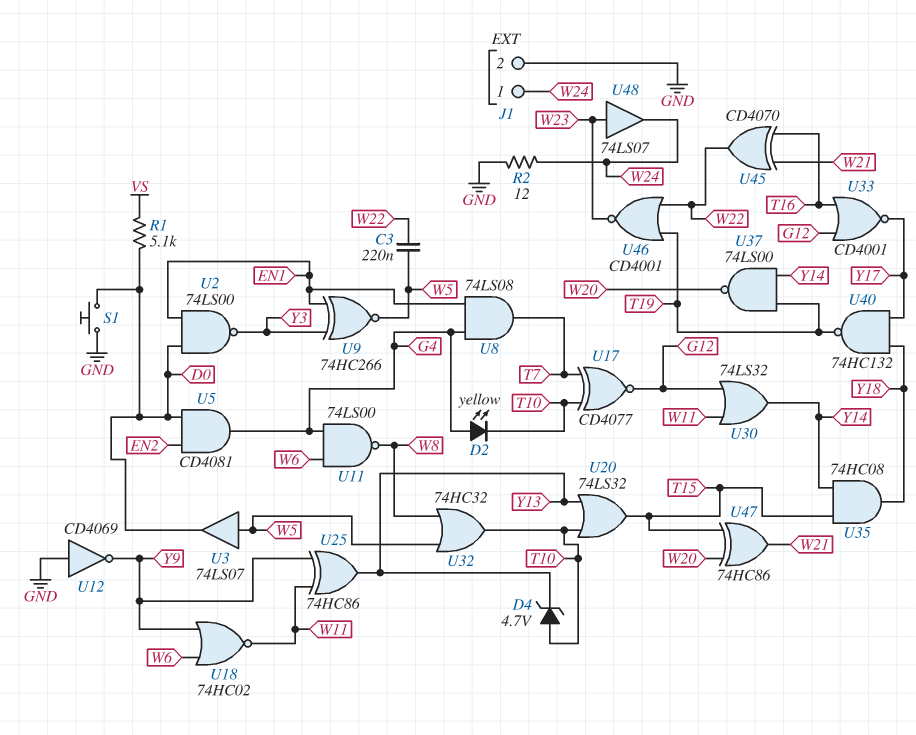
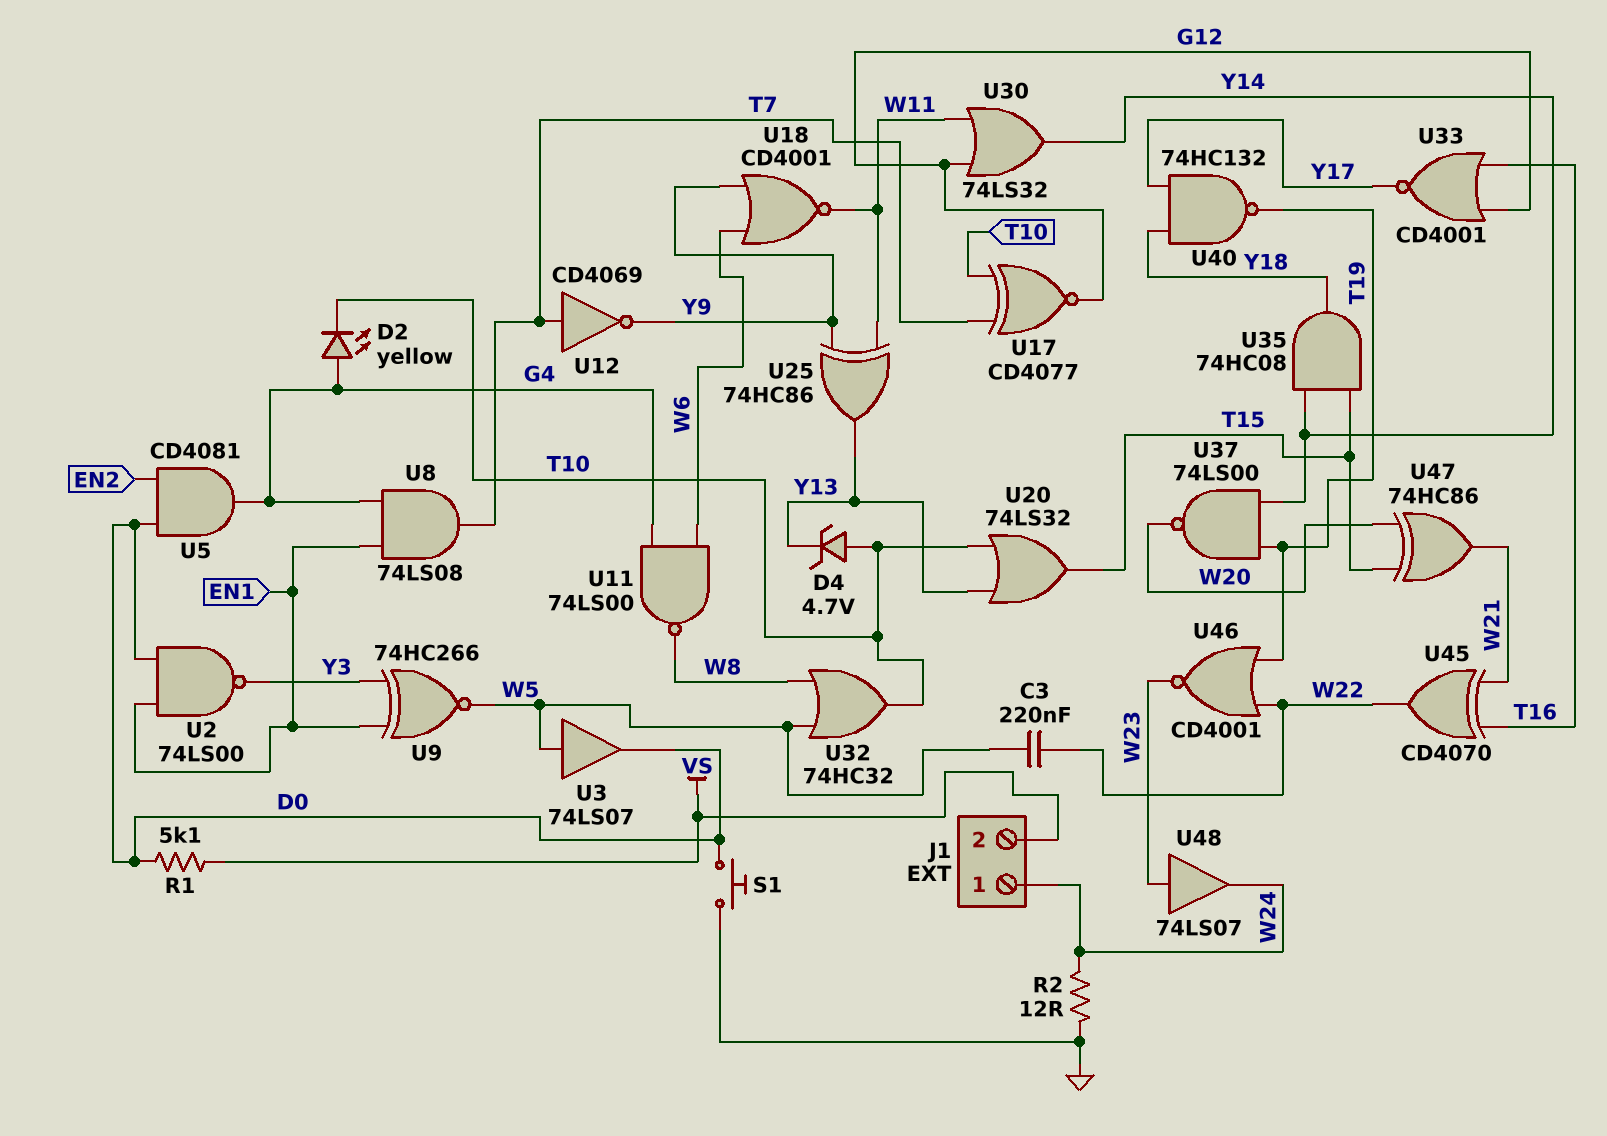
J1 pin 2: GND -> VS
U12: NOT CD4069 (in GND, out Y9) -> NOT CD4069 (in T7, out Y9)
U18: NOR 74HC02 (in W6, in Y9, out W11) -> NOR CD4001 (in W6, in Y9, out W11)

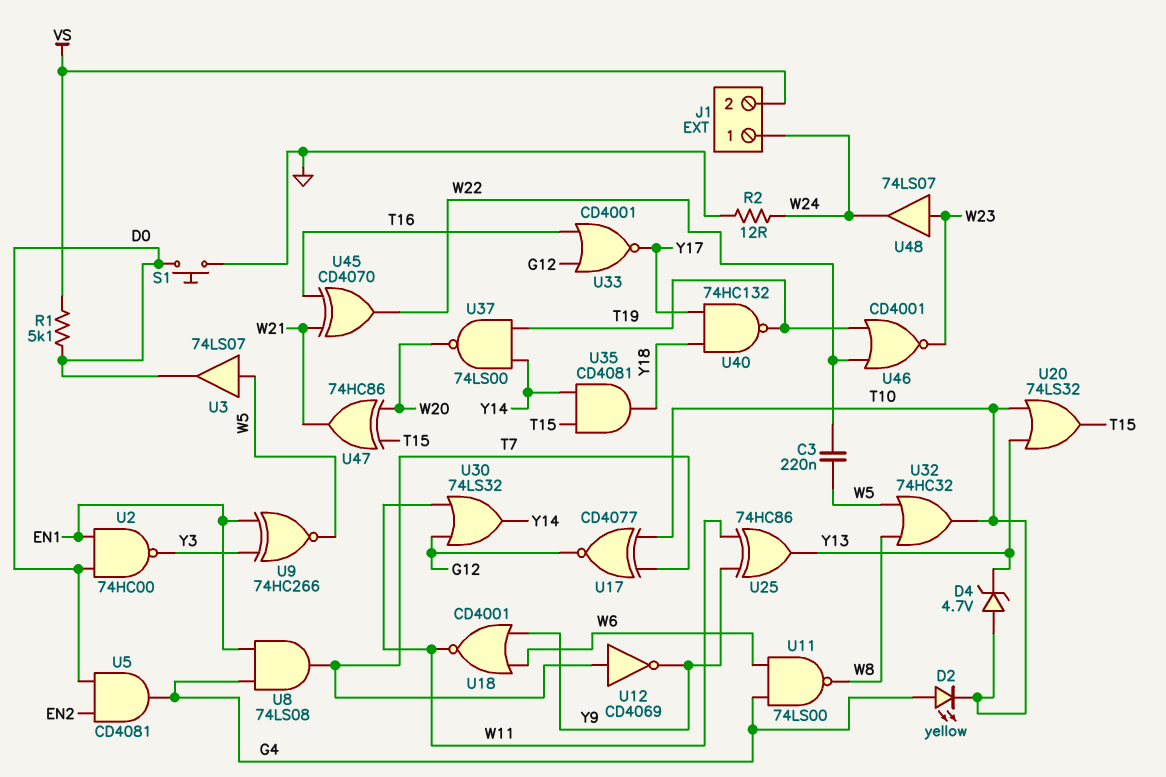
U2: NAND 74LS00 (in D0, in EN1, out Y3) -> NAND 74HC00 (in D0, in EN1, out Y3)
U35: AND 74HC08 (in T15, in Y14, out Y18) -> AND CD4081 (in T15, in Y14, out Y18)

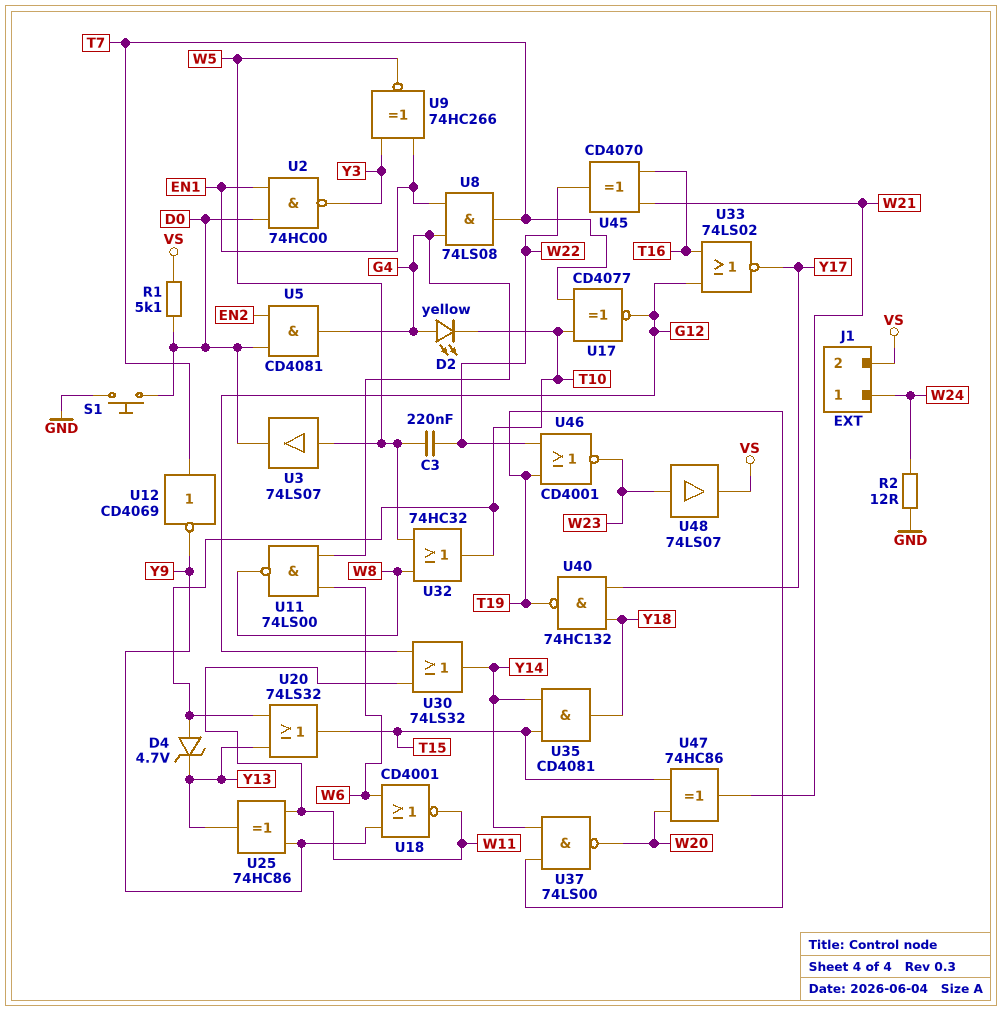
U33: NOR CD4001 (in G12, in T16, out Y17) -> NOR 74LS02 (in G12, in T16, out Y17)
U48: buffer 74LS07 (in W23, out W24) -> buffer 74LS07 (in W23, out VS)

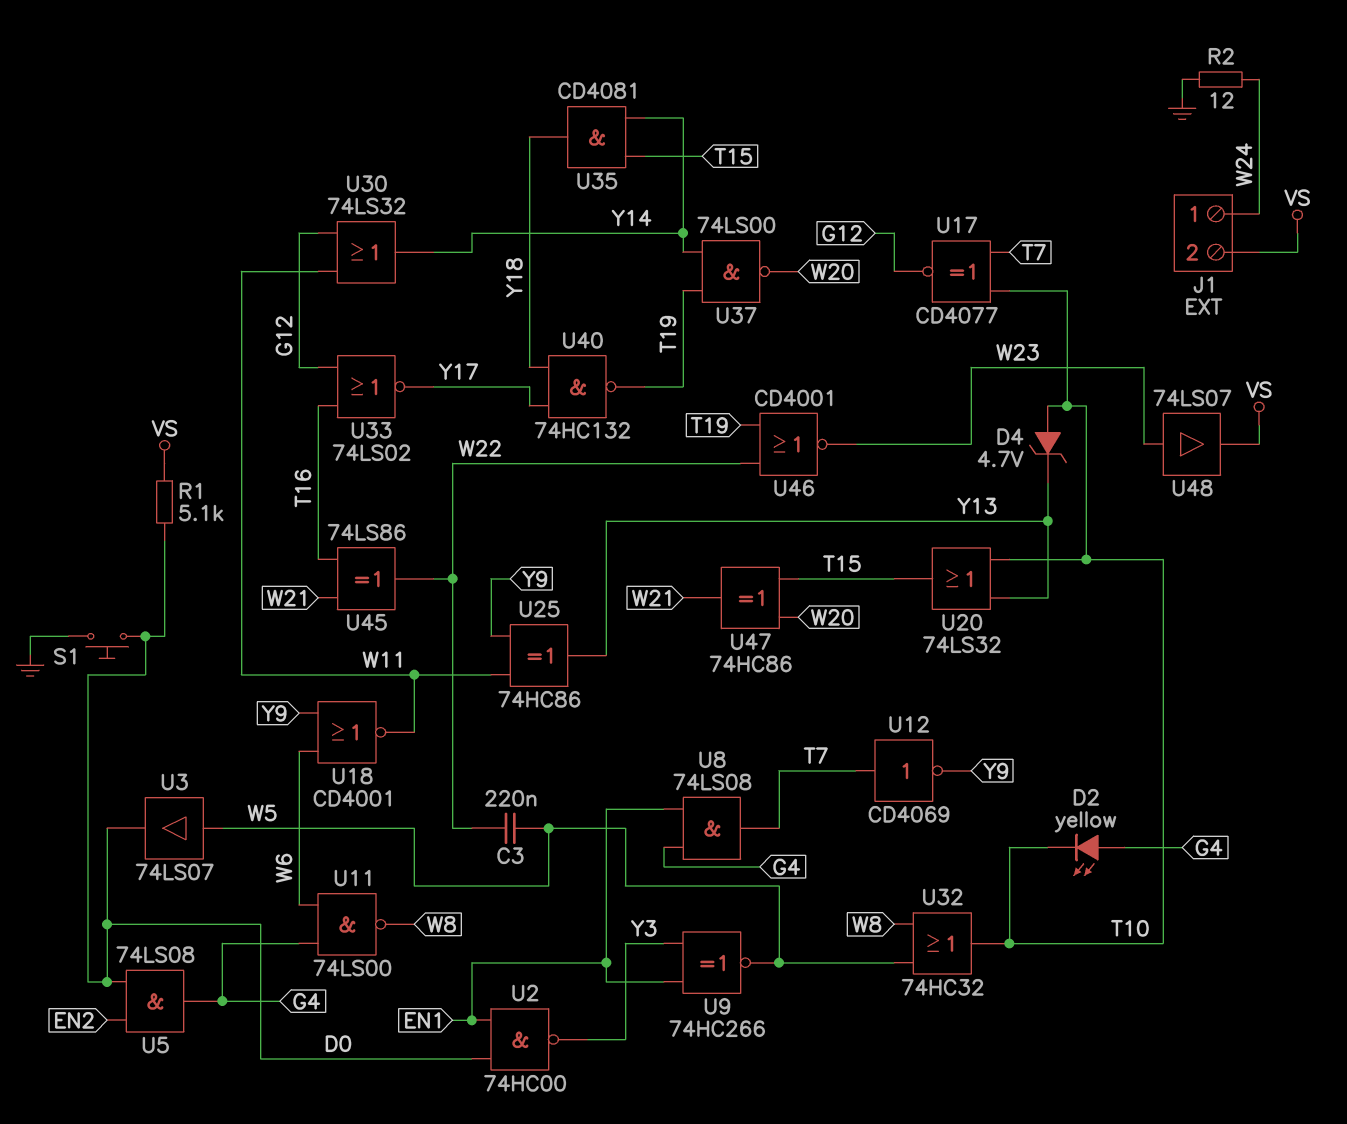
U5: AND CD4081 (in D0, in EN2, out G4) -> AND 74LS08 (in D0, in EN2, out G4)
U45: XOR CD4070 (in T16, in W21, out W22) -> XOR 74LS86 (in T16, in W21, out W22)

